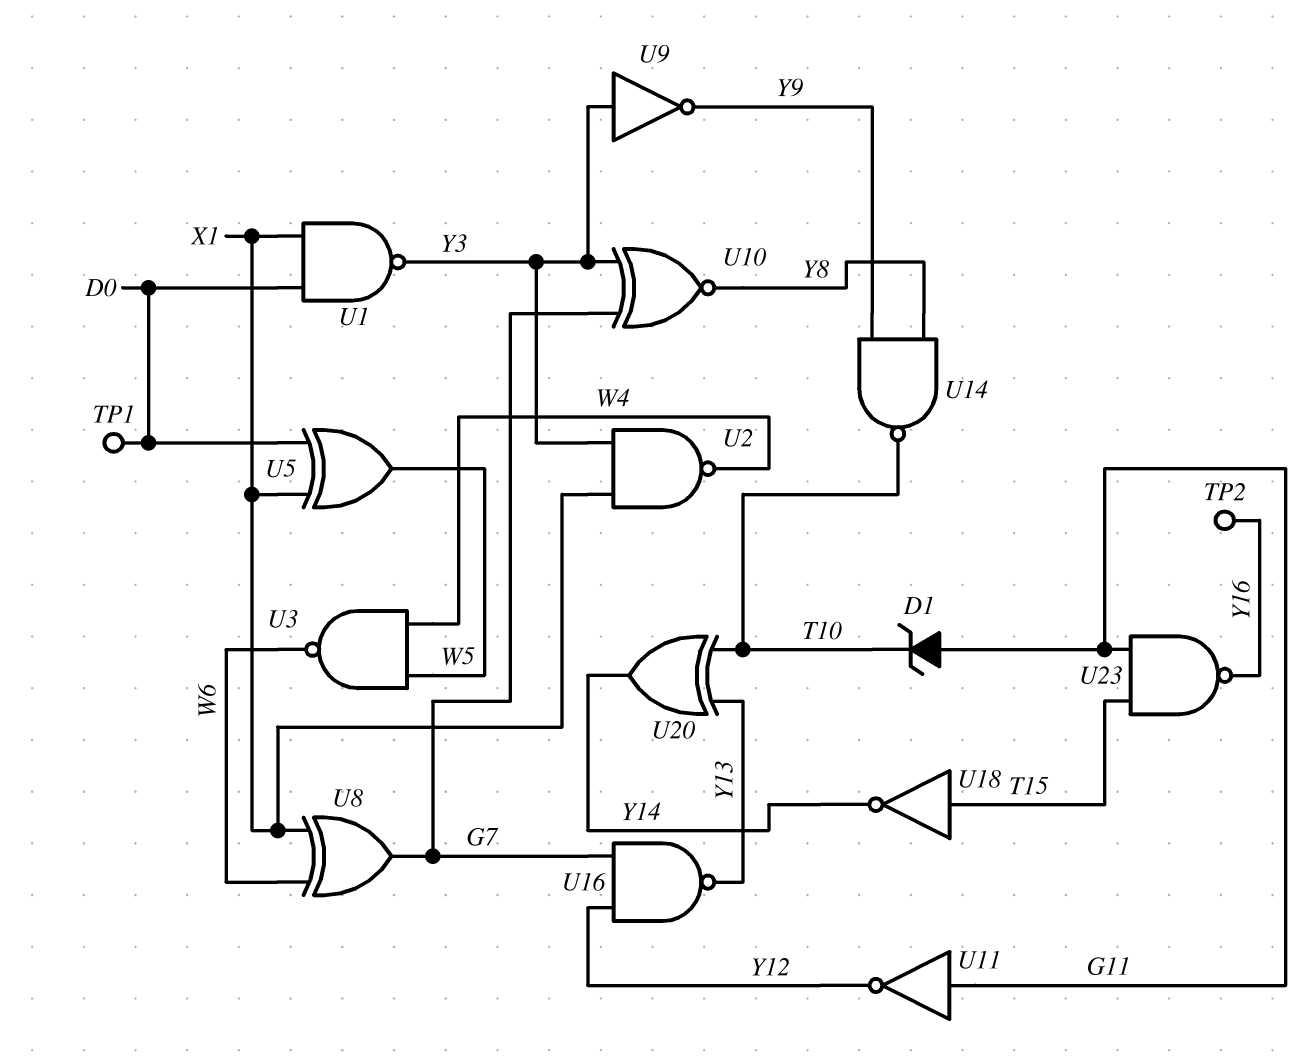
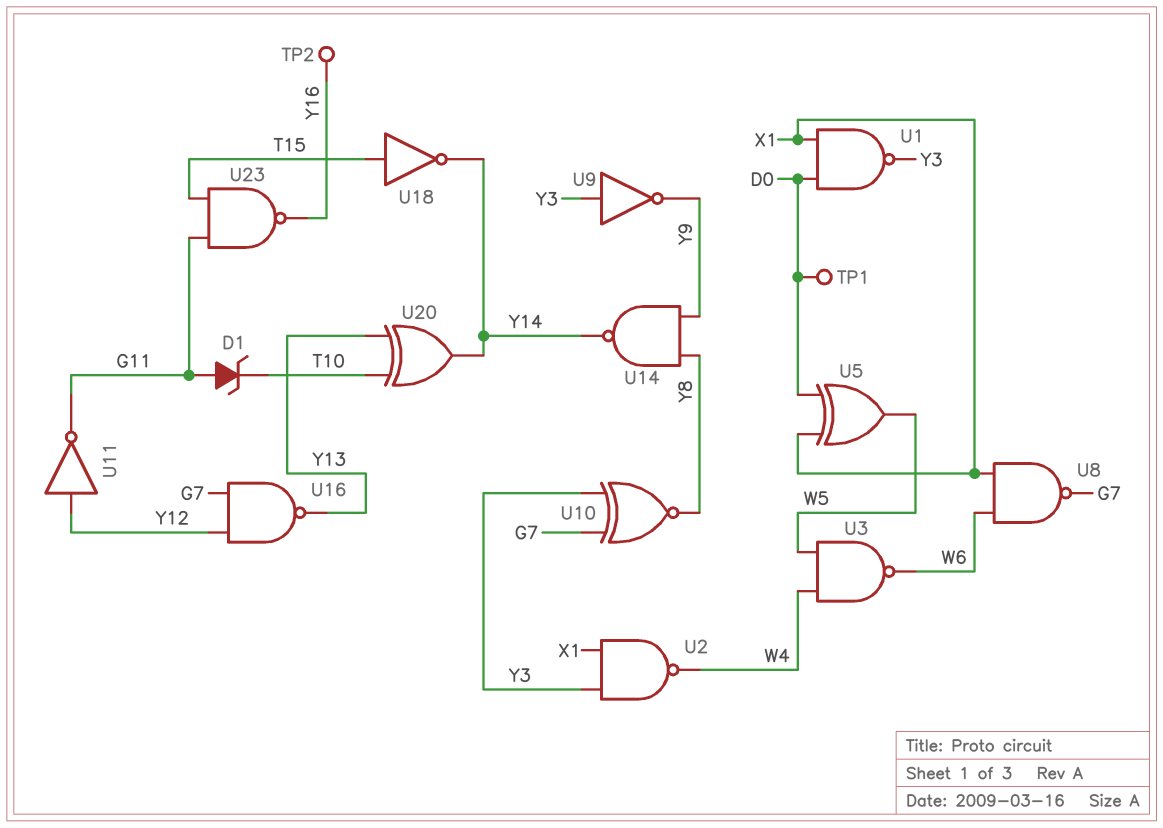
U8: XOR (in W6, in X1, out G7) -> NAND (in W6, in X1, out G7)
U11: NOT (in G11, out Y12) -> NOT (in Y12, out G11)
U14: NAND (in Y8, in Y9, out T10) -> NAND (in Y8, in Y9, out Y14)

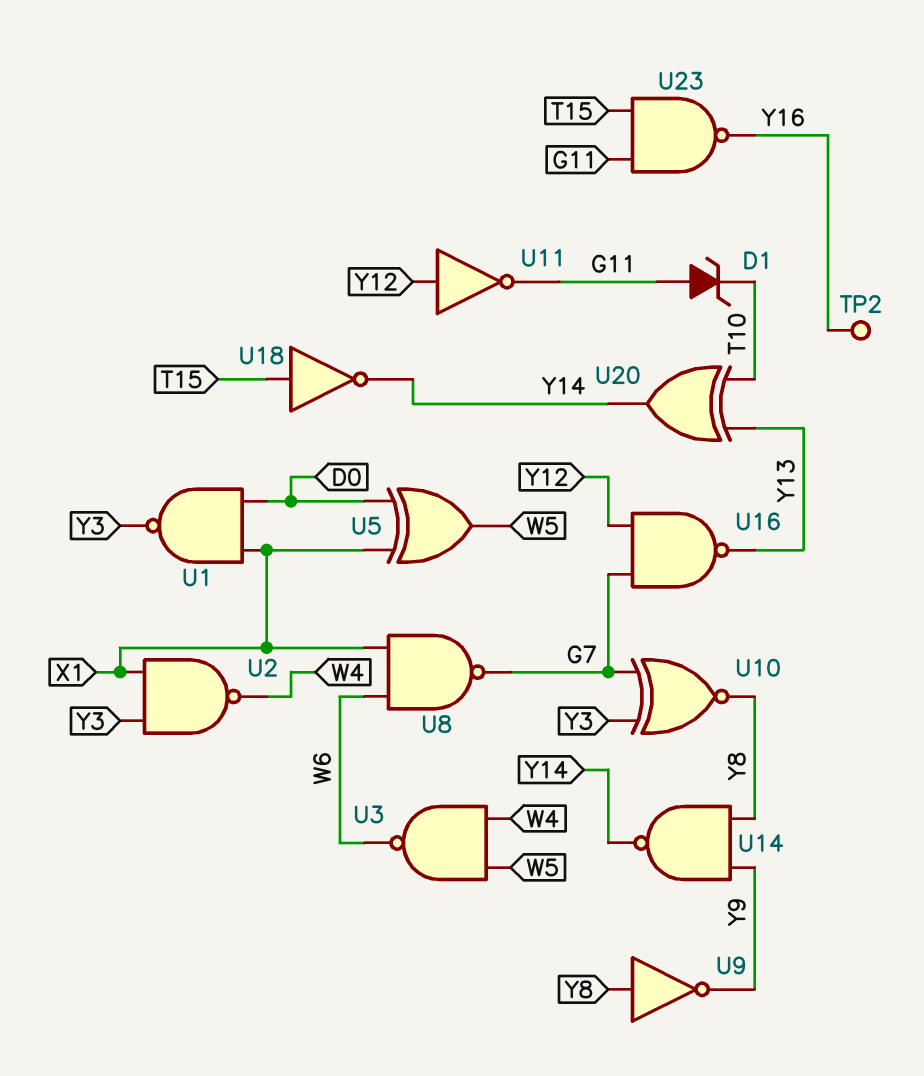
TP1: test point (D0) -> none
U9: NOT (in Y3, out Y9) -> NOT (in Y8, out Y9)

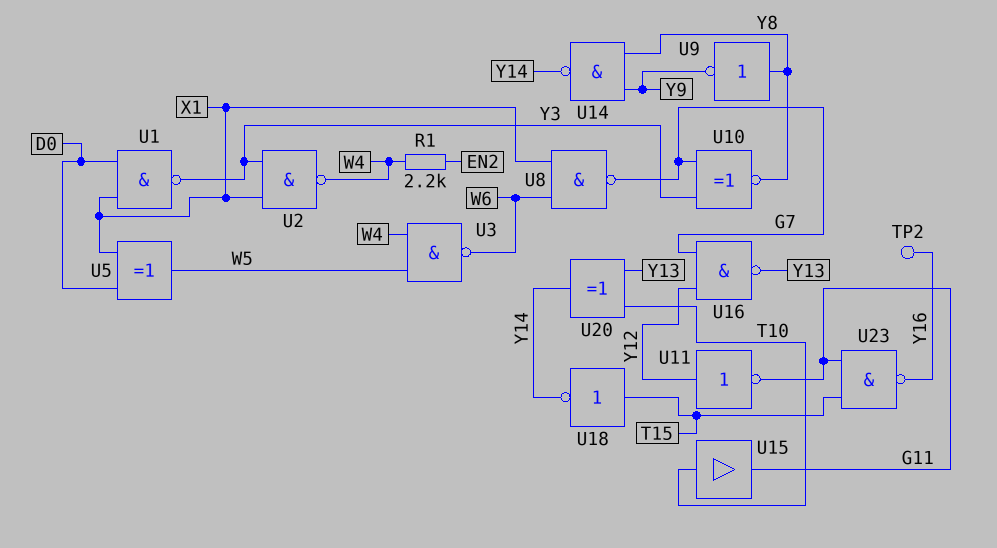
D1: zener (A G11, K T10) -> none
R1: none -> 2.2k (EN2, W4)
U15: none -> buffer (in T10, out G11)

